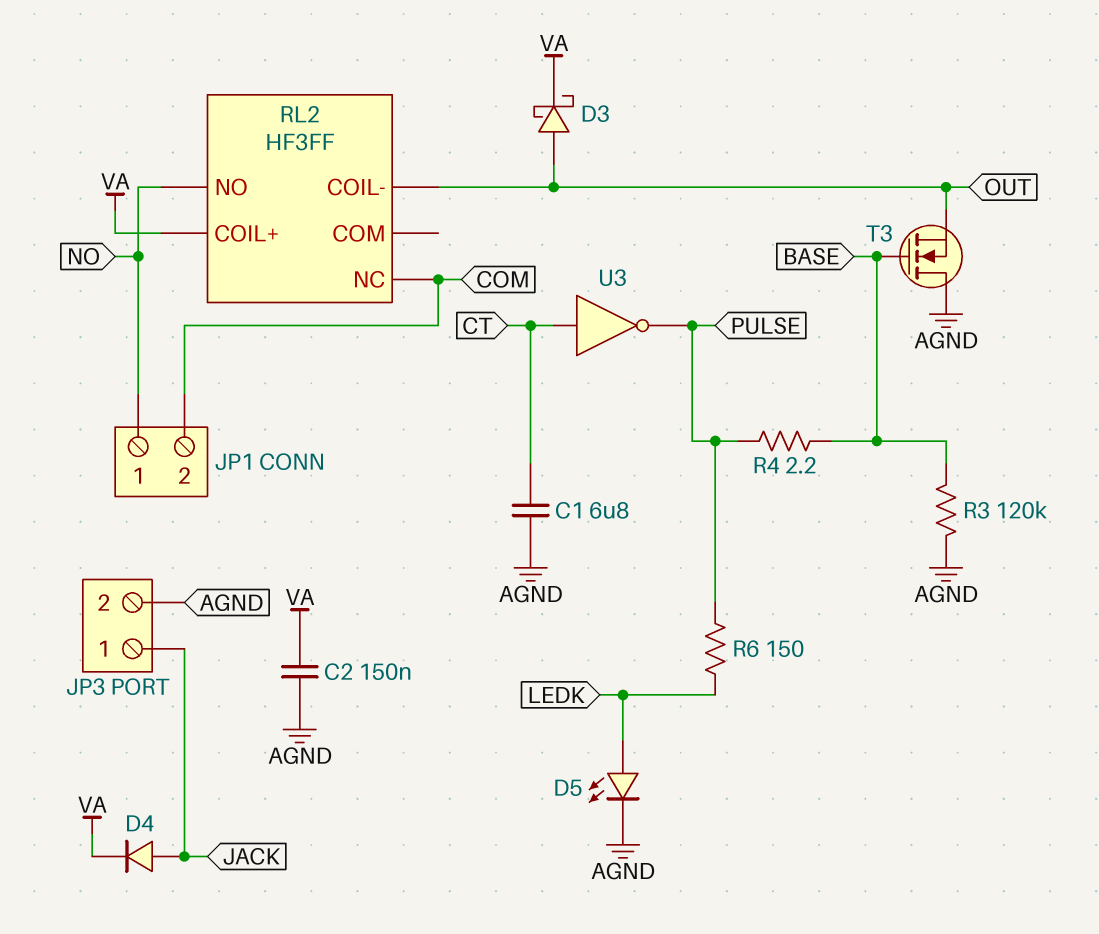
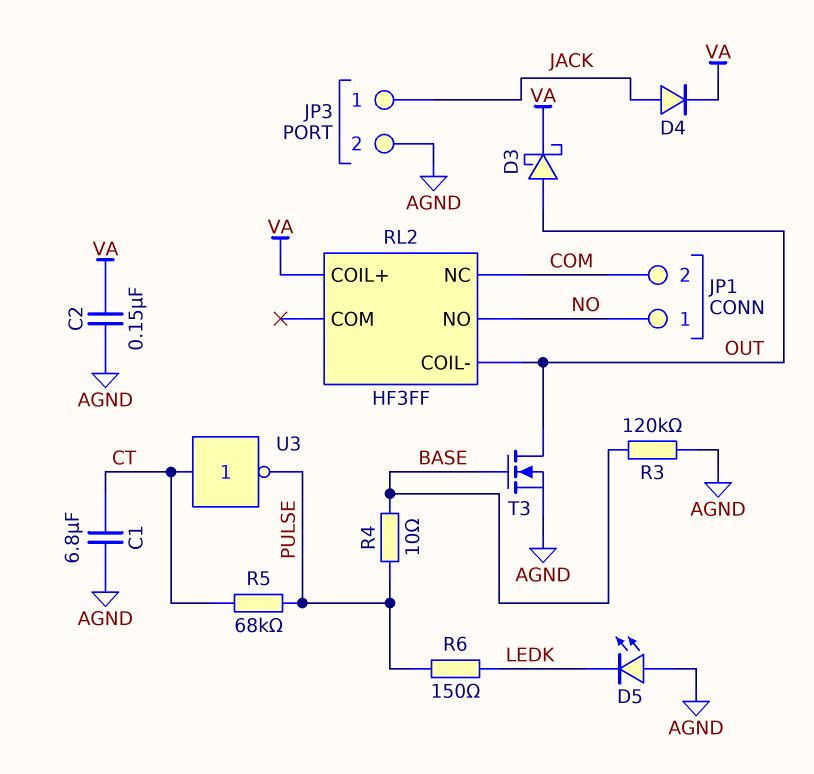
D5: LED (A LEDK, K AGND) -> LED (A AGND, K LEDK)
R4: 2.2 (BASE, PULSE) -> 10 (BASE, PULSE)
R5: none -> 68k (CT, PULSE)
T3: NMOS (G BASE, D AGND, S OUT) -> NMOS (G BASE, D OUT, S AGND)

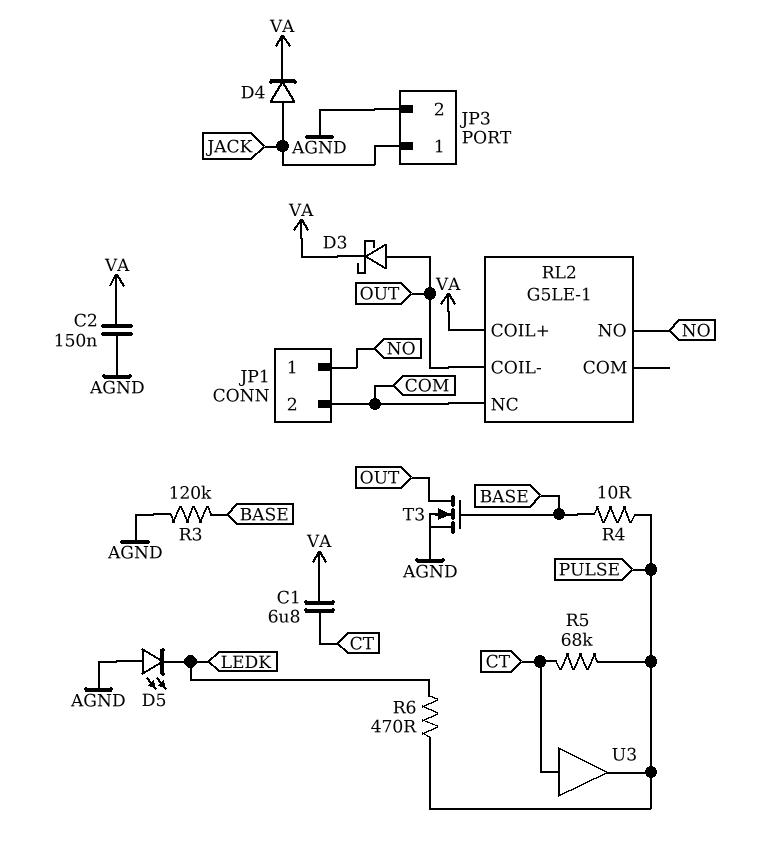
C1: 6.8uF (AGND, CT) -> 6.8uF (CT, VA)
R6: 150 (LEDK, PULSE) -> 470 (LEDK, PULSE)
RL2: HF3FF -> G5LE-1
U3: NOT (in CT, out PULSE) -> buffer (in CT, out PULSE)

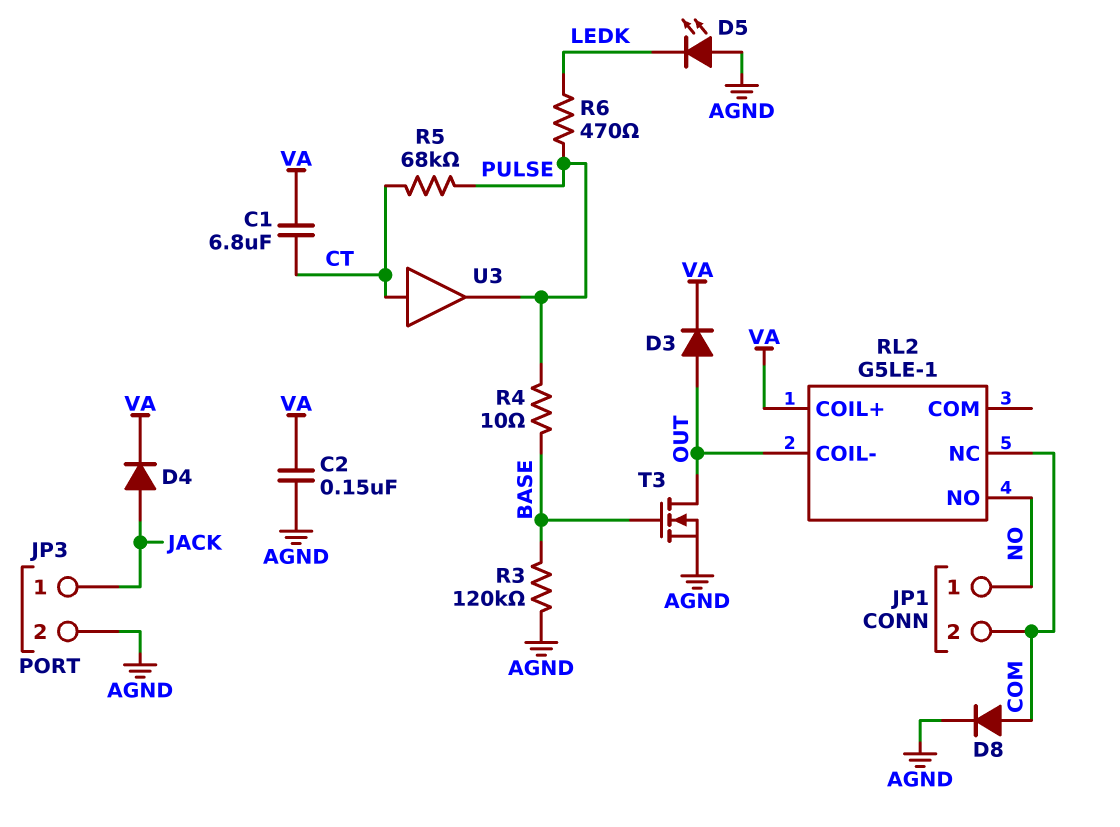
D3: schottky (A OUT, K VA) -> diode (A OUT, K VA)
D8: none -> diode (A COM, K AGND)

